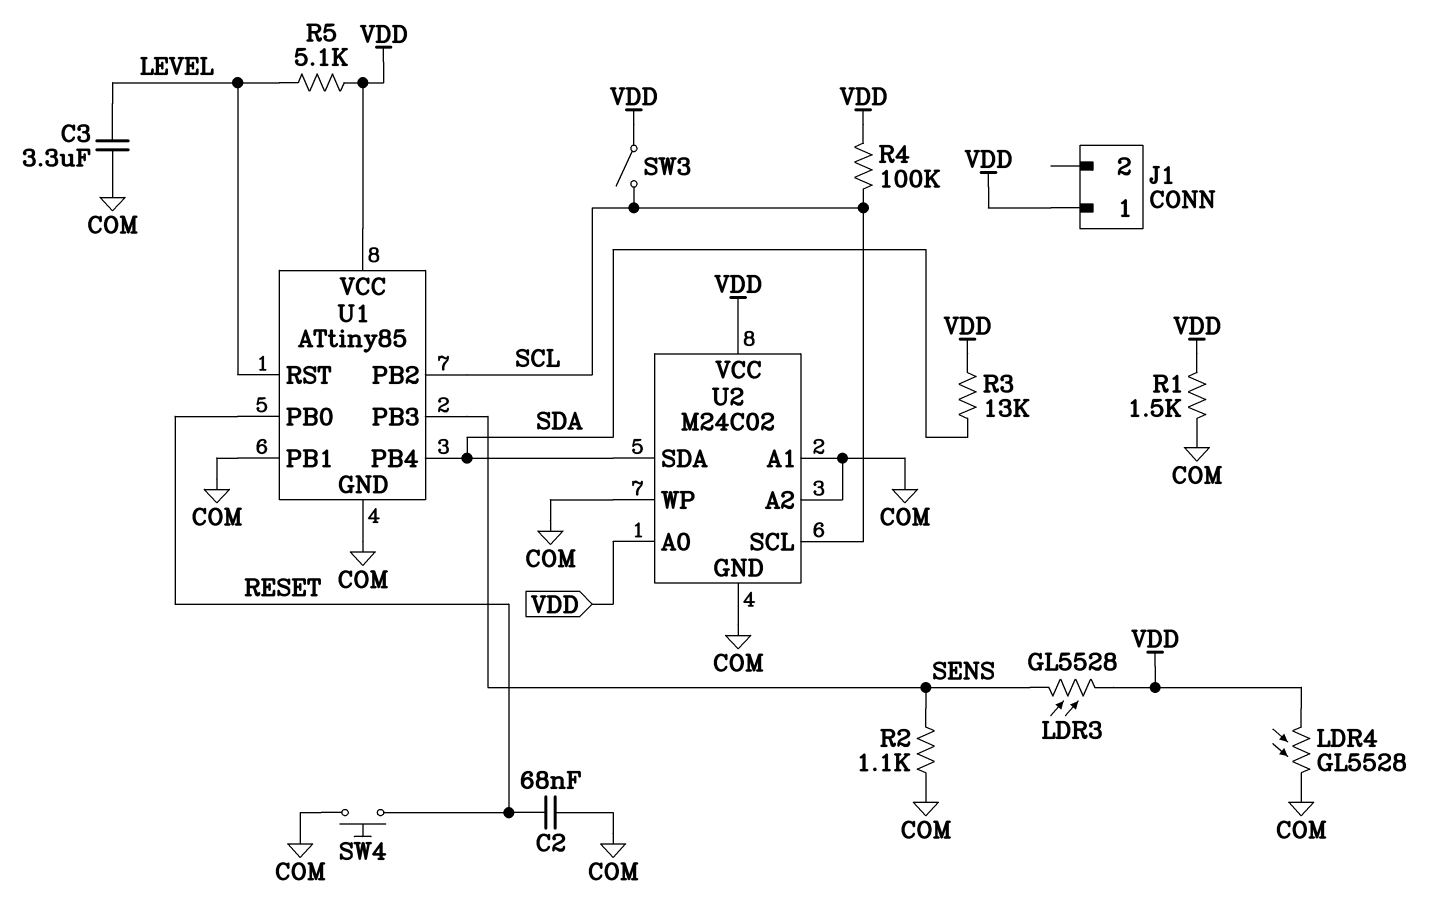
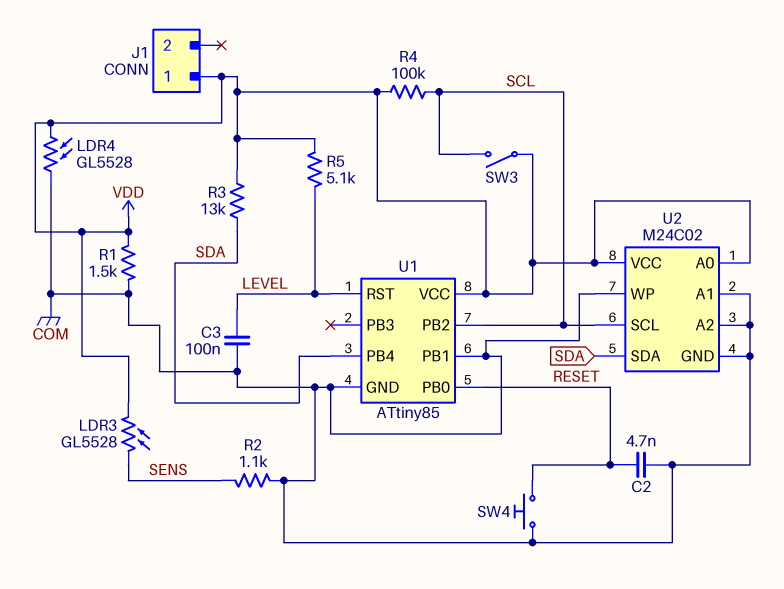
C2: 68nF (COM, RESET) -> 4.7nF (COM, RESET)
C3: 3.3uF (COM, LEVEL) -> 100nF (COM, LEVEL)
U1 pin PB3: SENS -> none

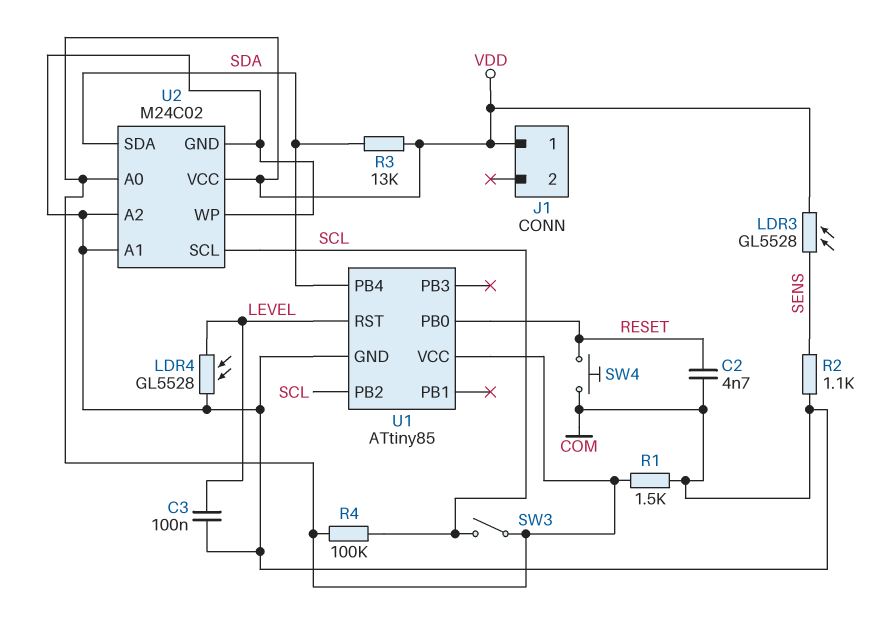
LDR4: GL5528 (COM, VDD) -> GL5528 (COM, LEVEL)
R5: 5.1k (LEVEL, VDD) -> none
U1 pin PB1: COM -> none

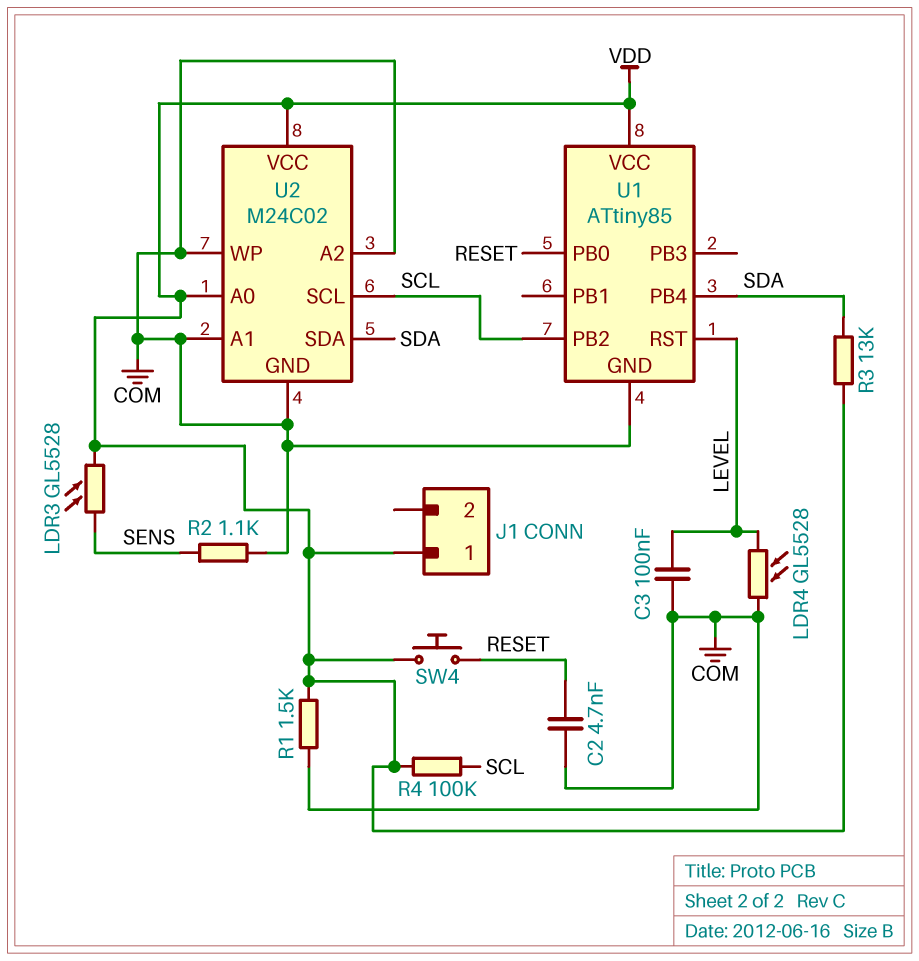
SW3: switch (SCL, VDD) -> none
SW4: button (COM, RESET) -> button (RESET, VDD)

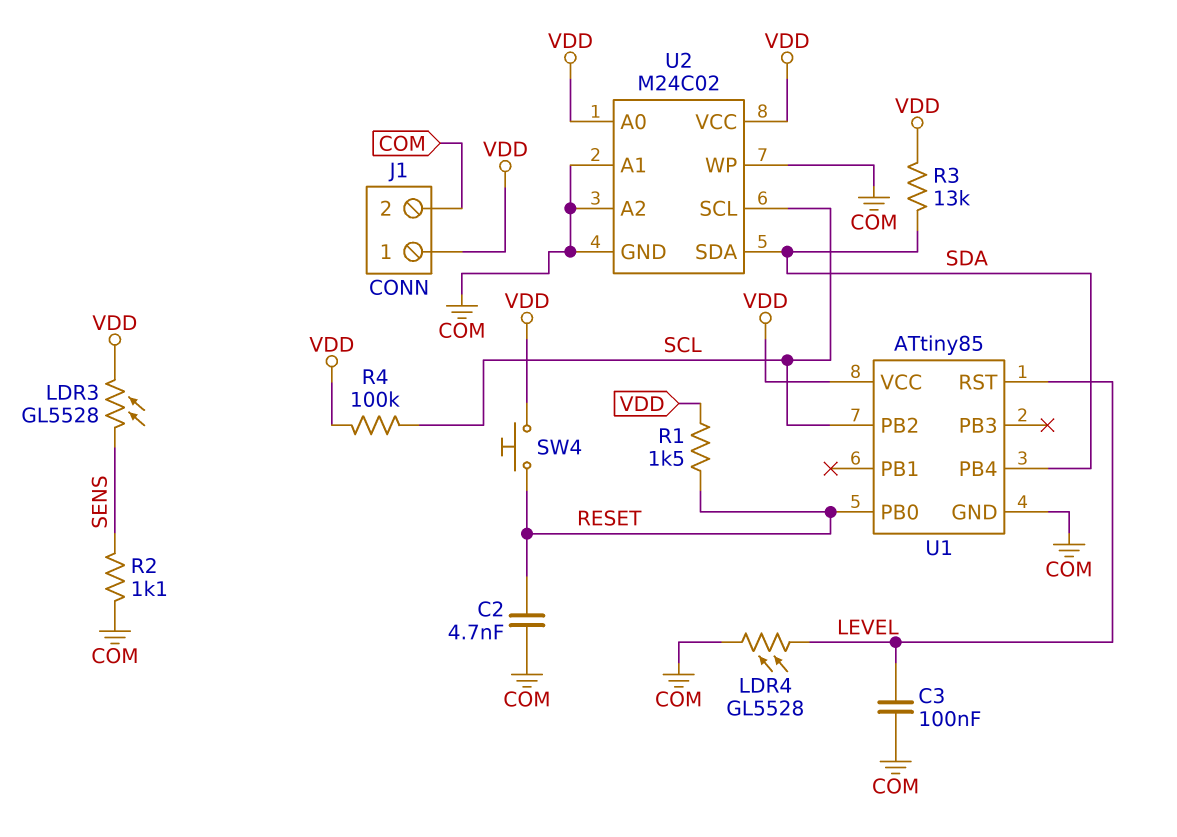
J1 pin 2: none -> COM
R1: 1.5k (COM, VDD) -> 1.5k (RESET, VDD)

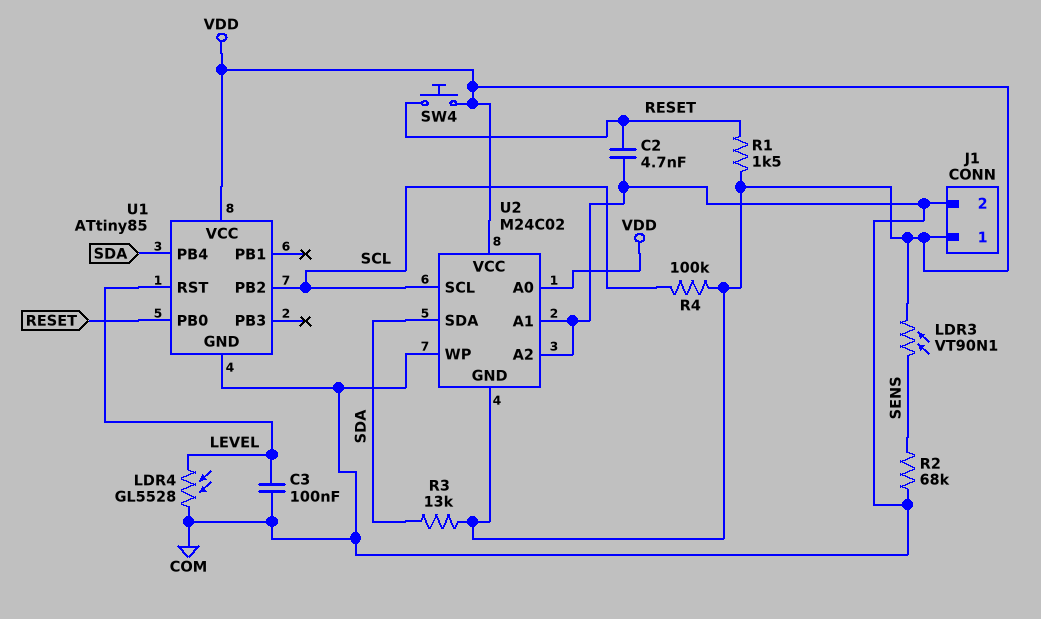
LDR3: GL5528 (SENS, VDD) -> VT90N1 (SENS, VDD)
R2: 1.1k (COM, SENS) -> 68k (COM, SENS)
U2 pin GND: COM -> VDD

